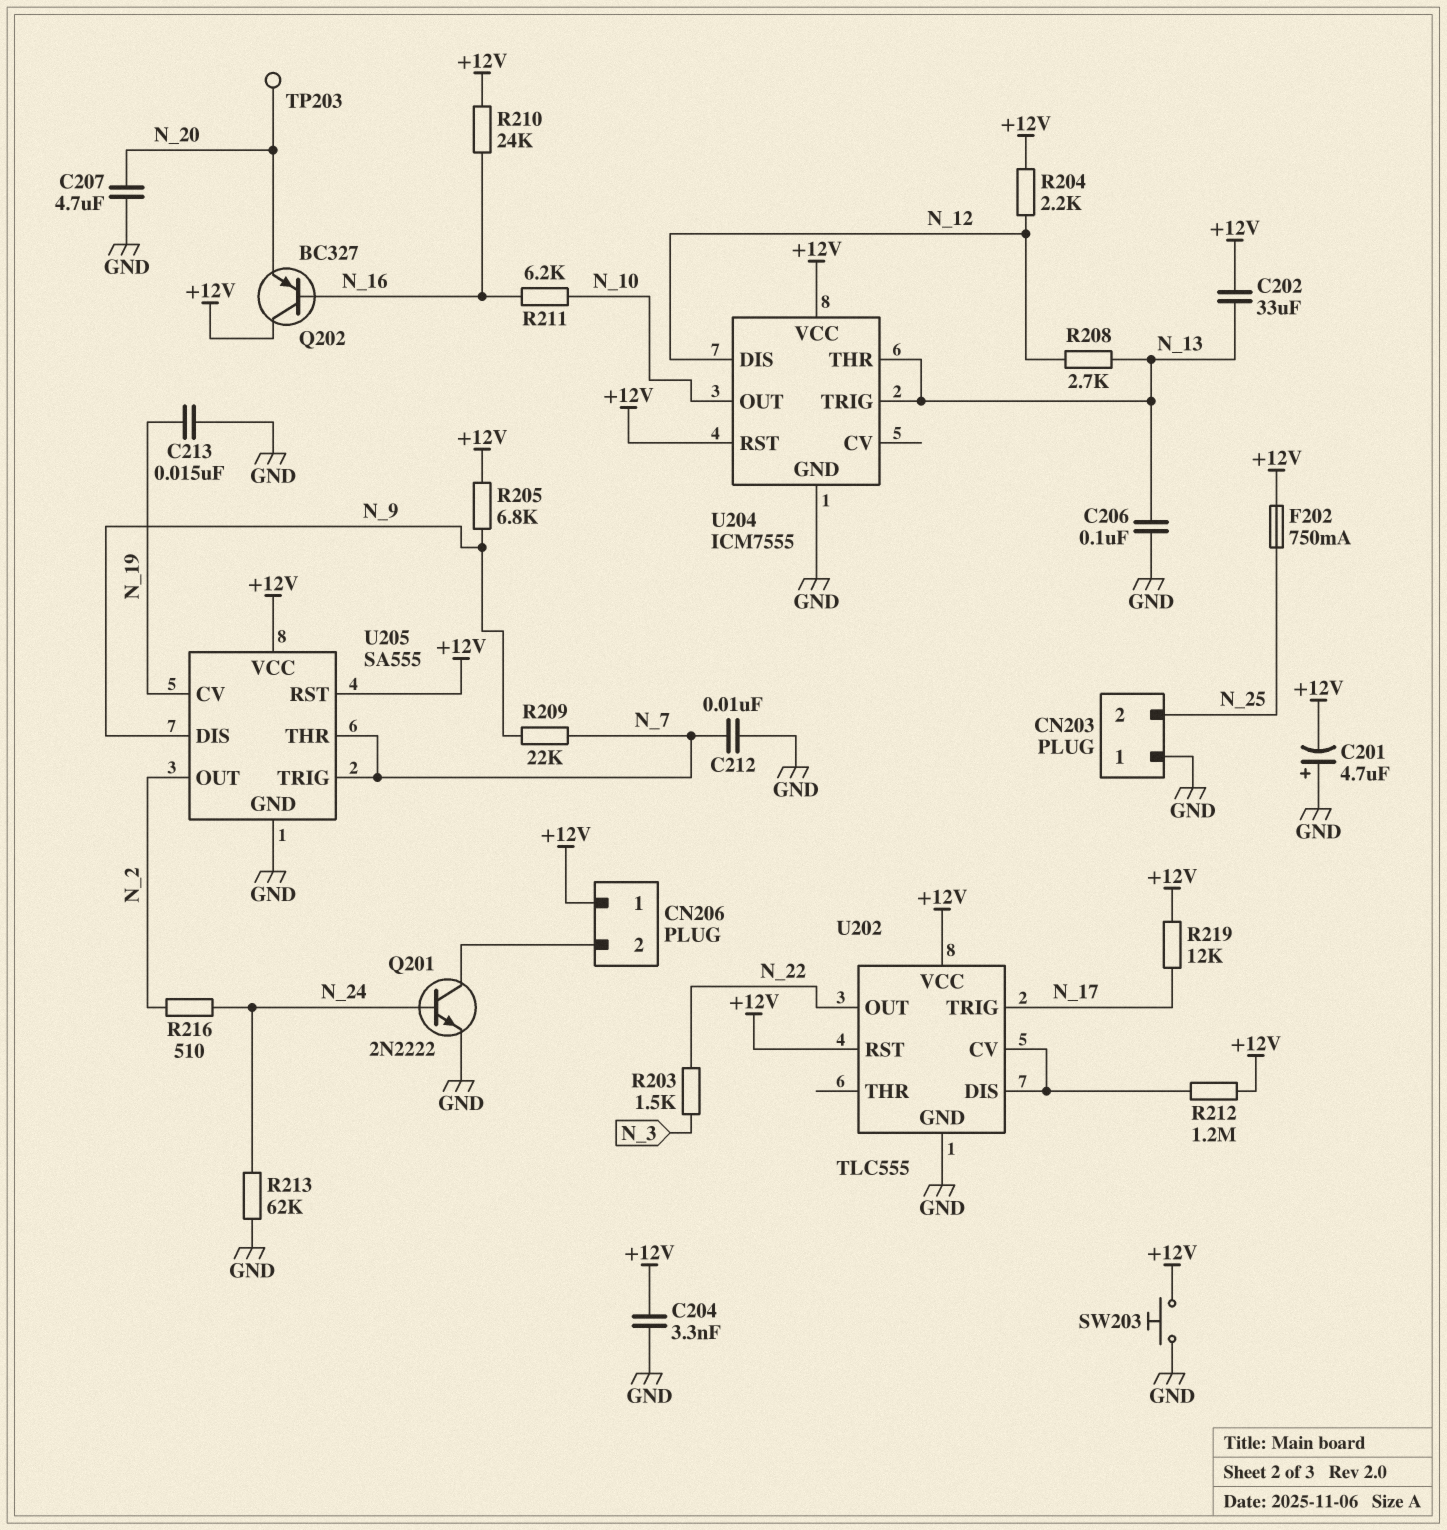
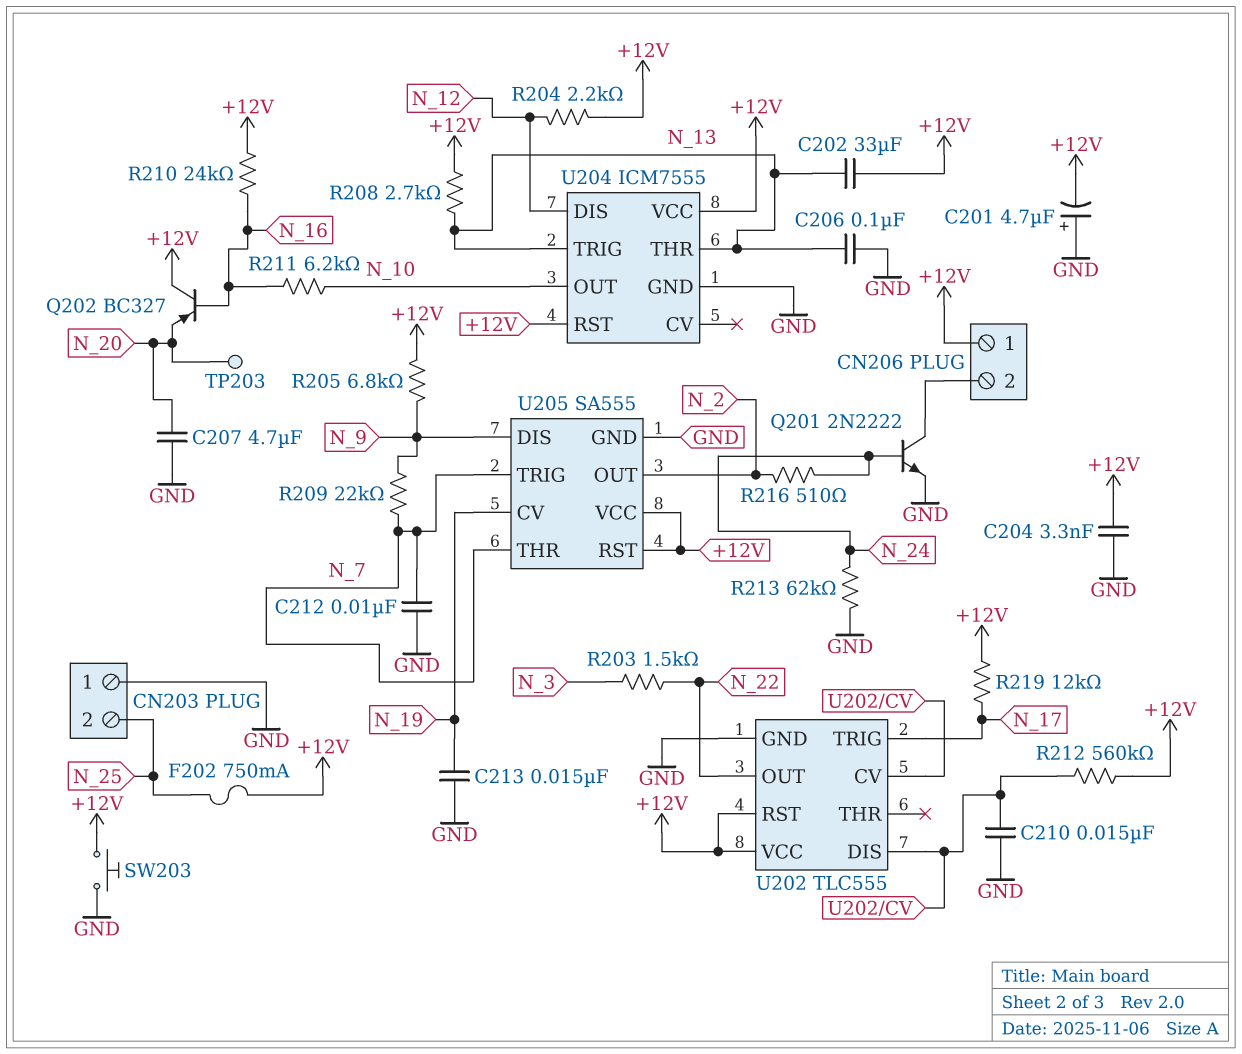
C210: none -> 15nF (GND, U202/CV)
R208: 2.7k (N_12, N_13) -> 2.7k (+12V, N_13)
R212: 1.2M (+12V, U202/CV) -> 560k (+12V, U202/CV)

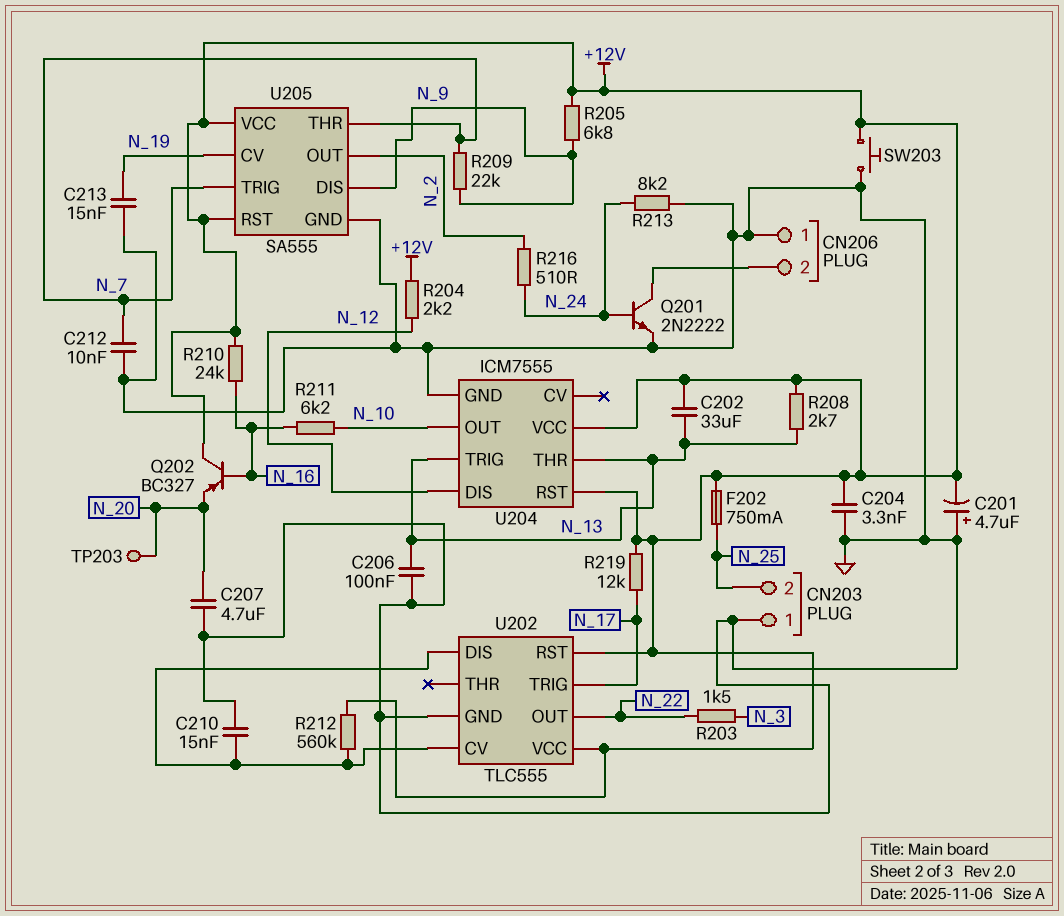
CN206 pin 1: +12V -> GND
R213: 62k (GND, N_24) -> 8.2k (GND, N_24)

